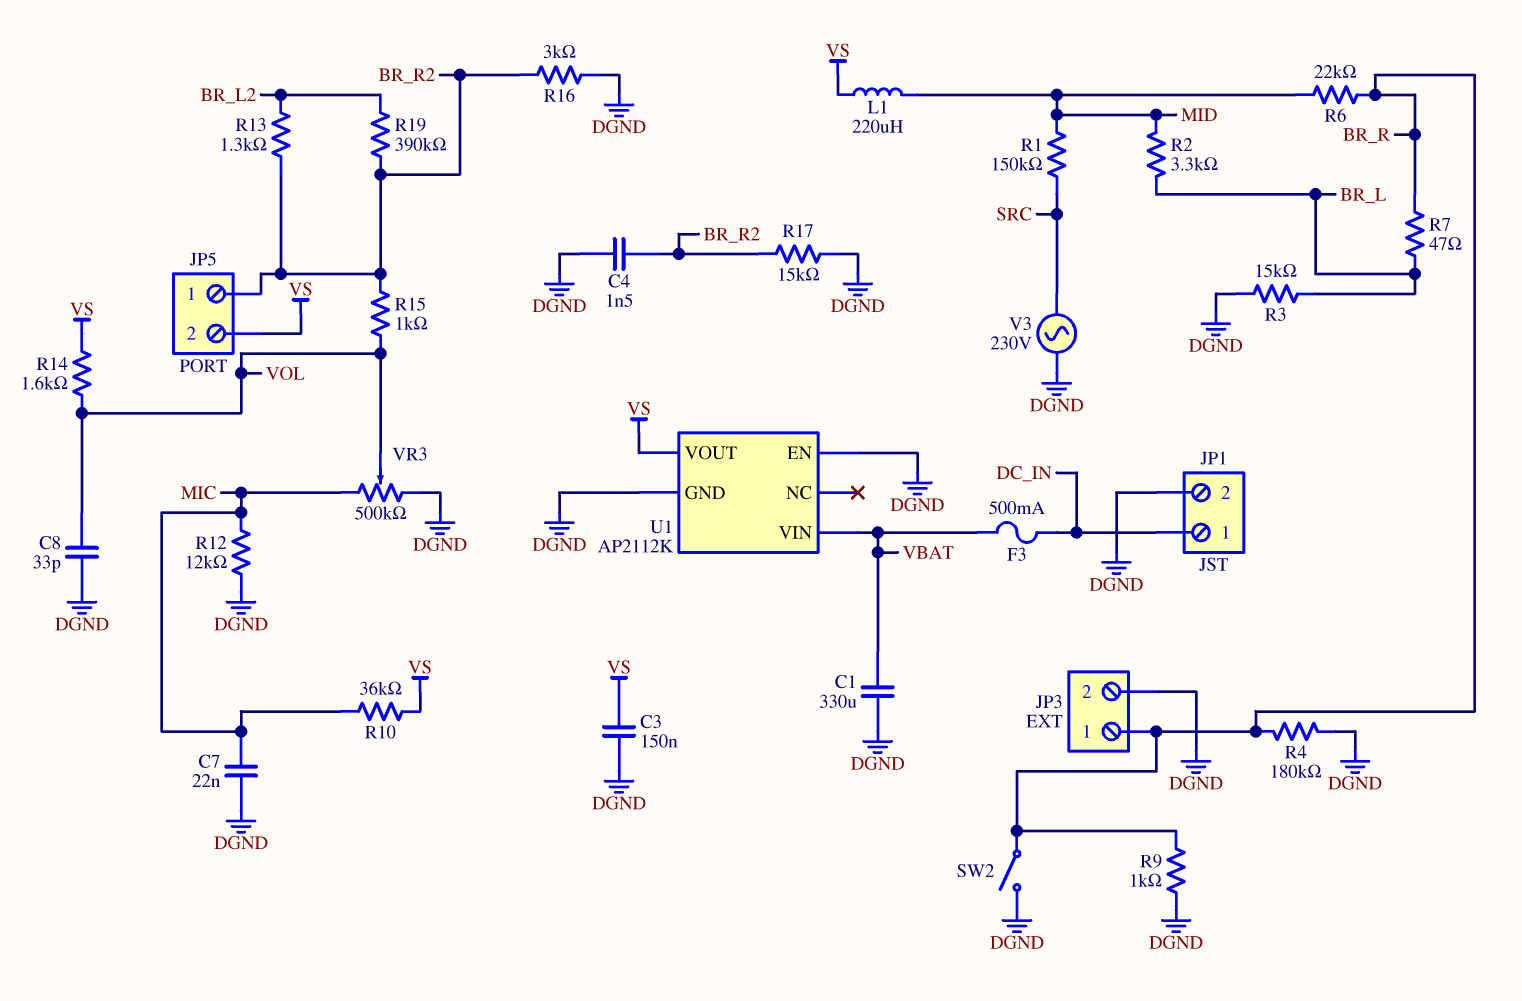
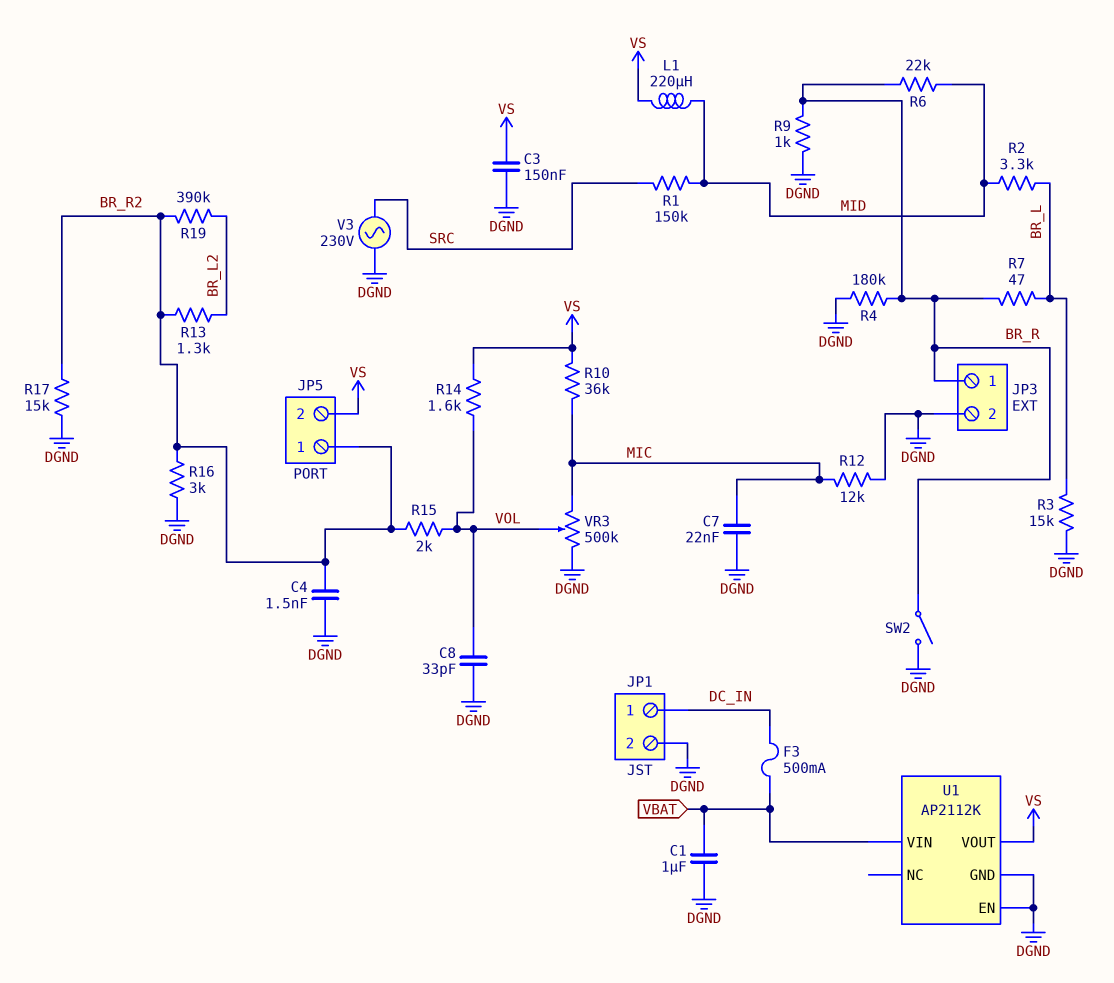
C1: 330uF (DGND, VBAT) -> 1uF (DGND, VBAT)
R15: 1k (BR_R2, VOL) -> 2k (BR_R2, VOL)

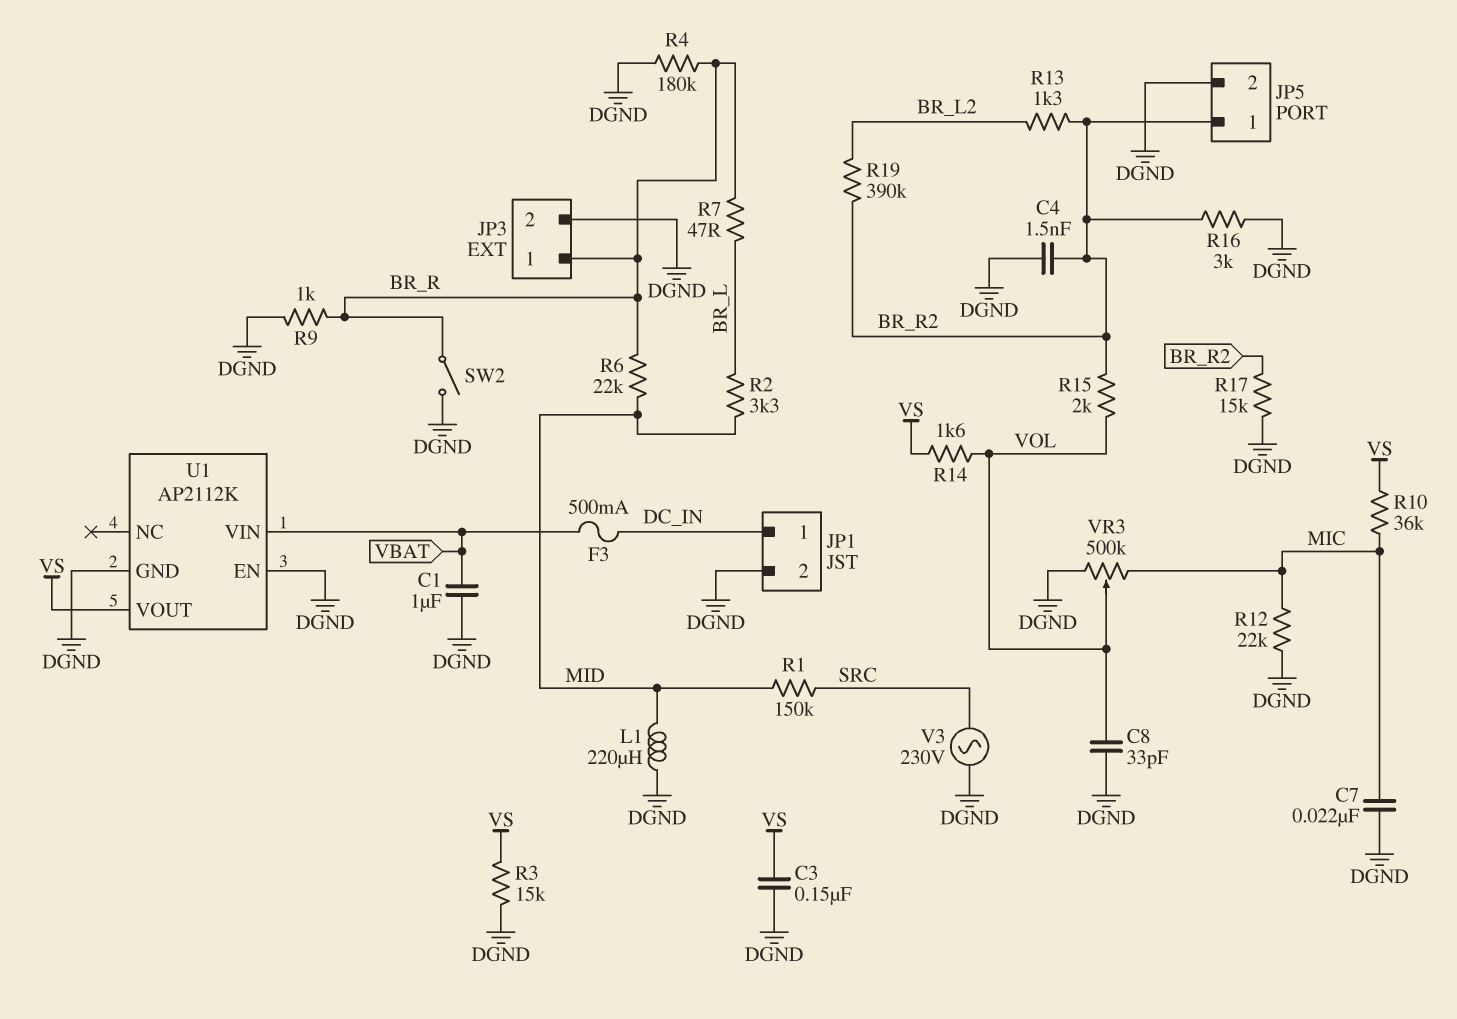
JP5 pin 2: VS -> DGND
L1: 220uH (MID, VS) -> 220uH (DGND, MID)
R3: 15k (BR_L, DGND) -> 15k (DGND, VS)
R12: 12k (DGND, MIC) -> 22k (DGND, MIC)

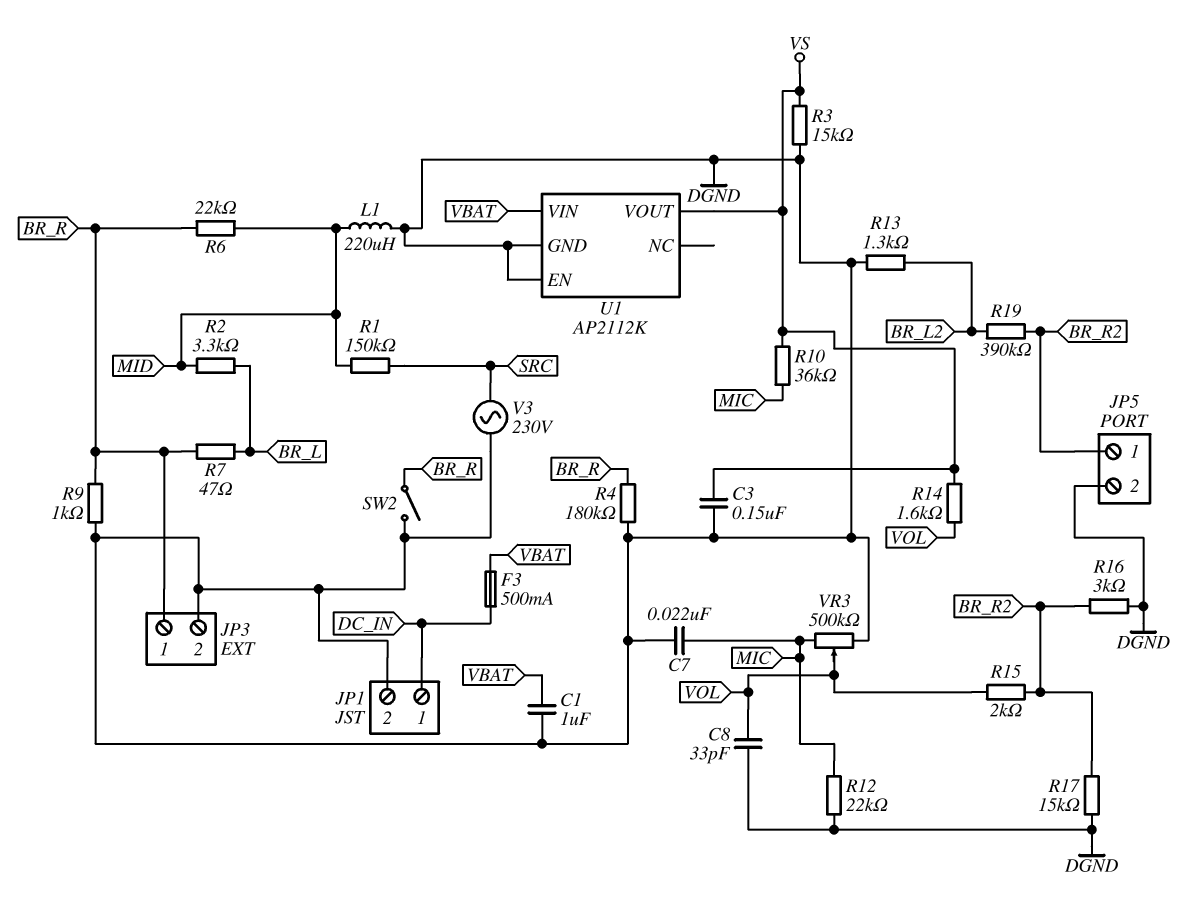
C4: 1.5nF (BR_R2, DGND) -> none
R13: 1.3k (BR_L2, BR_R2) -> 1.3k (BR_L2, DGND)

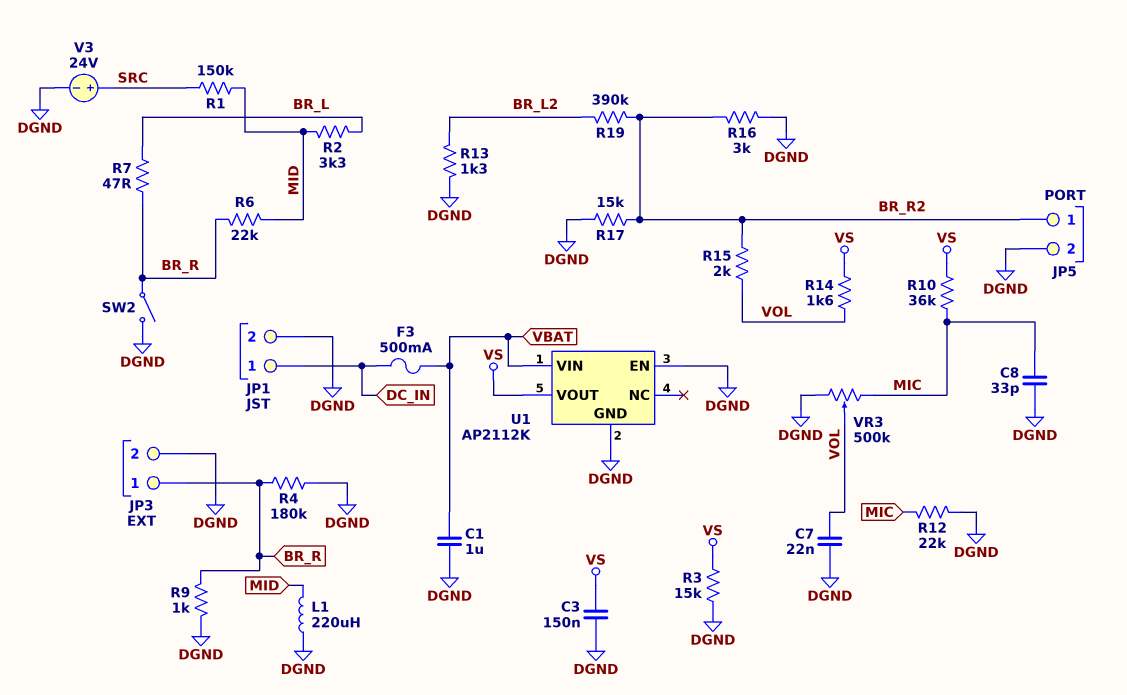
C7: 22nF (DGND, MIC) -> 22nF (DGND, VOL)
C8: 33pF (DGND, VOL) -> 33pF (DGND, MIC)
V3: AC 230V (DGND, SRC) -> 24V (plus SRC, minus DGND)

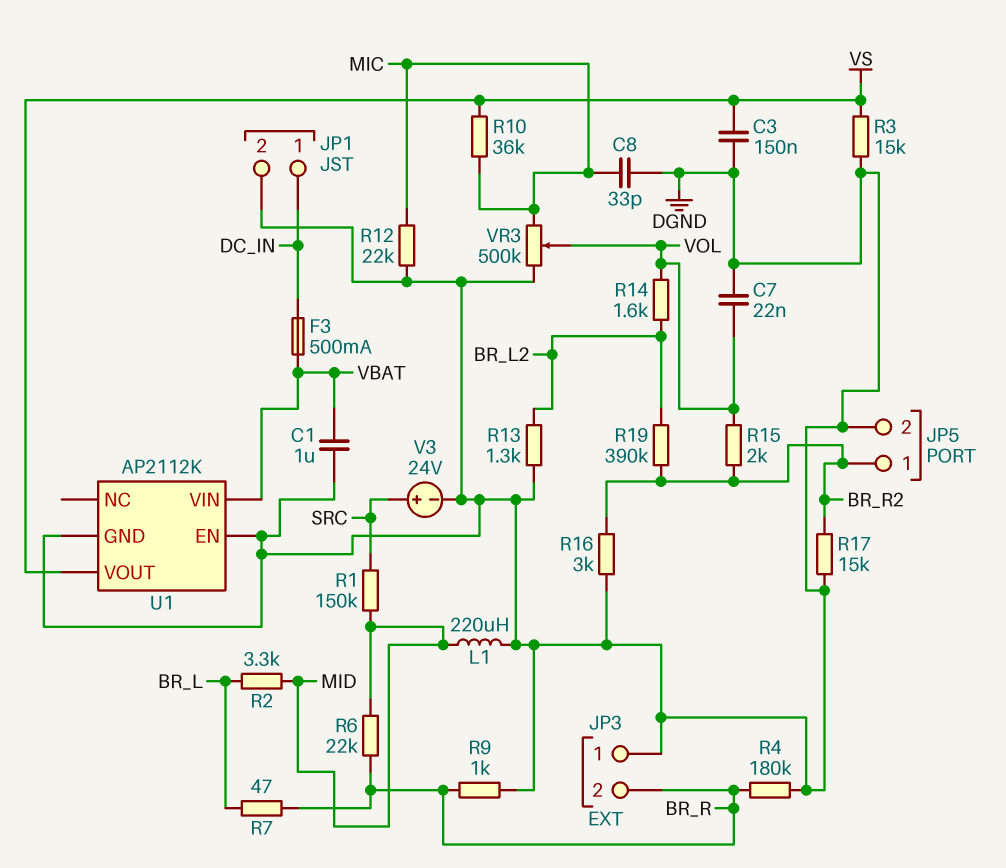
JP3 pin 1: BR_R -> DGND
JP3 pin 2: DGND -> BR_R
R14: 1.6k (VOL, VS) -> 1.6k (BR_L2, VOL)
SW2: switch (BR_R, DGND) -> none

